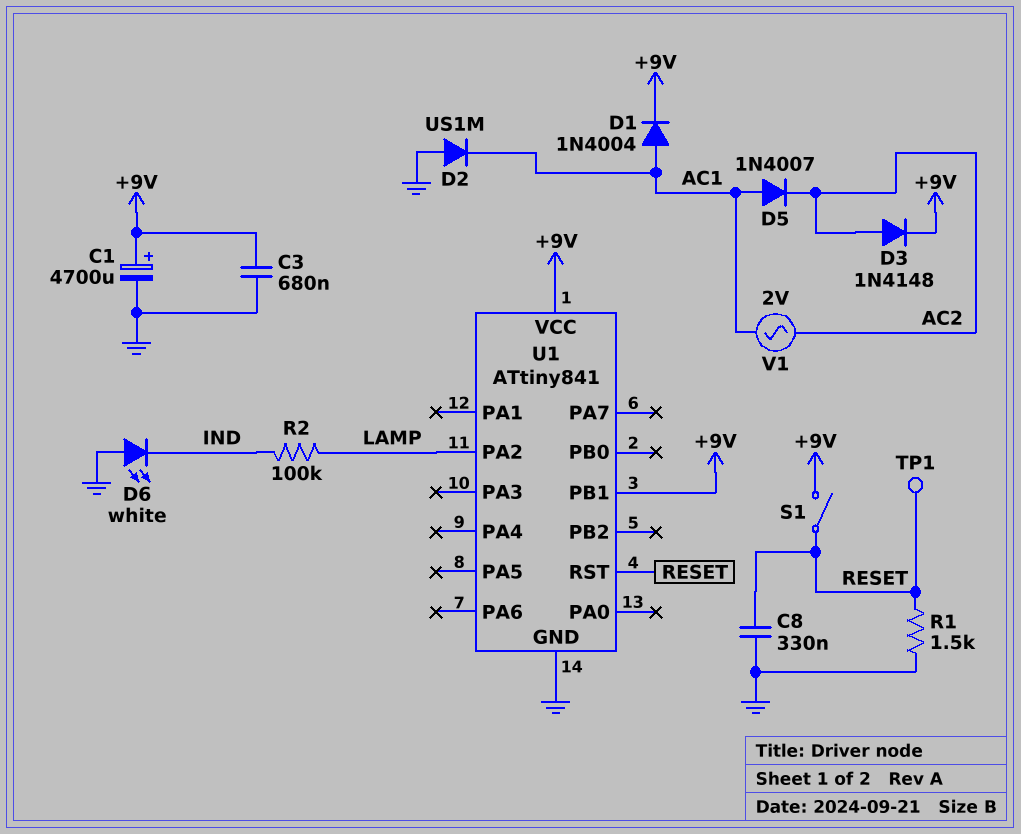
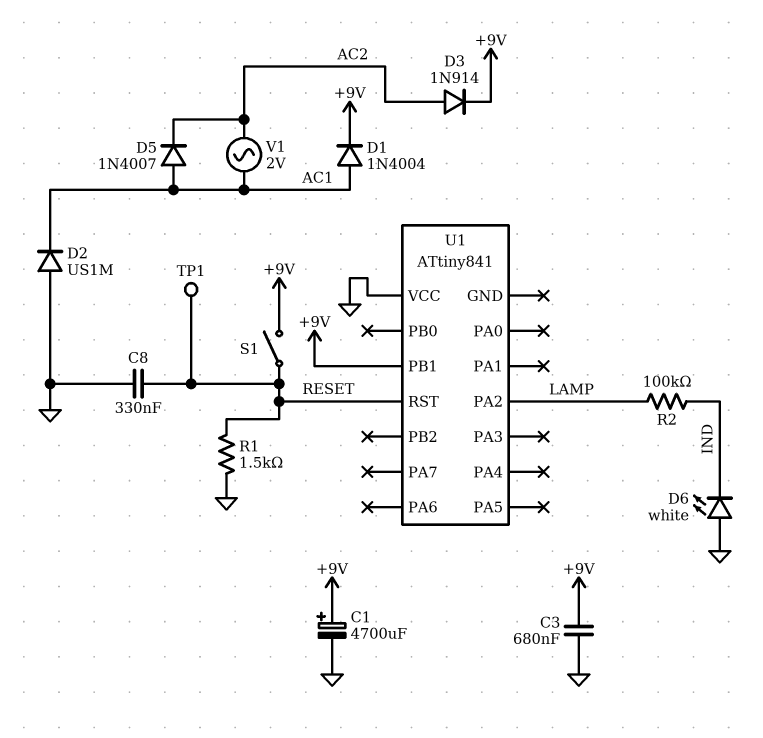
D3: diode 1N4148 (A AC2, K +9V) -> diode 1N914 (A AC2, K +9V)
U1 pin GND: GND -> none
U1 pin VCC: +9V -> GND

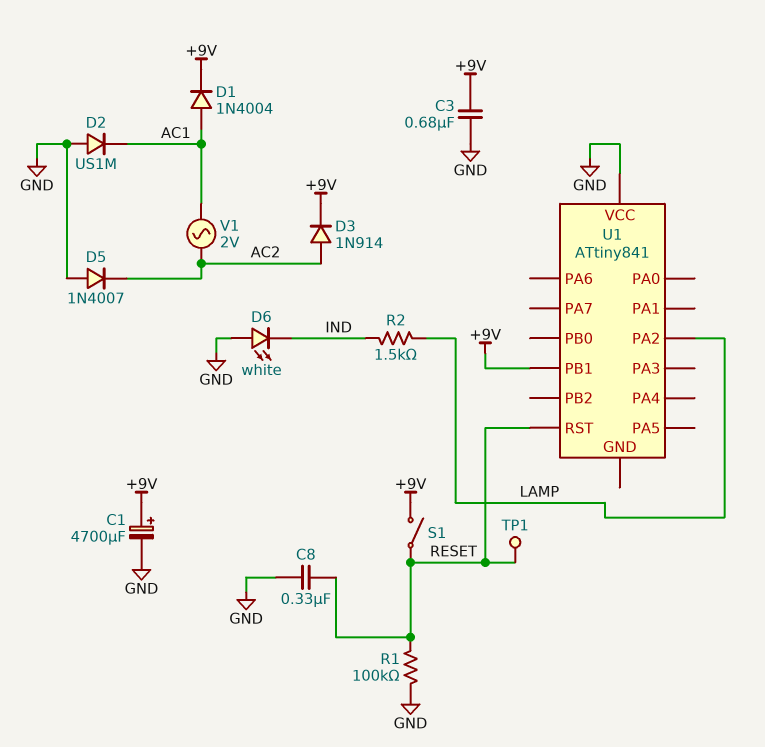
D5: diode 1N4007 (A AC1, K AC2) -> diode 1N4007 (A GND, K AC2)
R1: 1.5k (GND, RESET) -> 100k (GND, RESET)
R2: 100k (IND, LAMP) -> 1.5k (IND, LAMP)

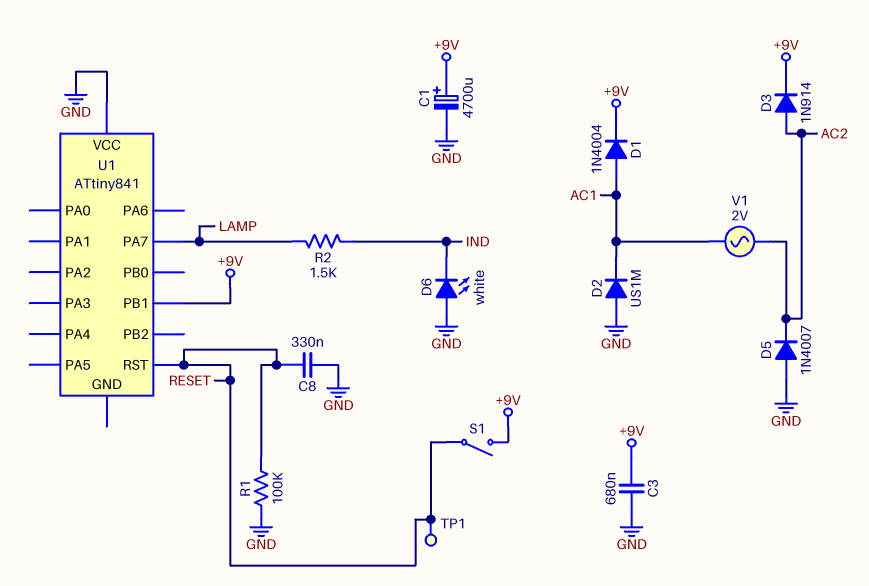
U1 pin PA2: LAMP -> none
U1 pin PA7: none -> LAMP

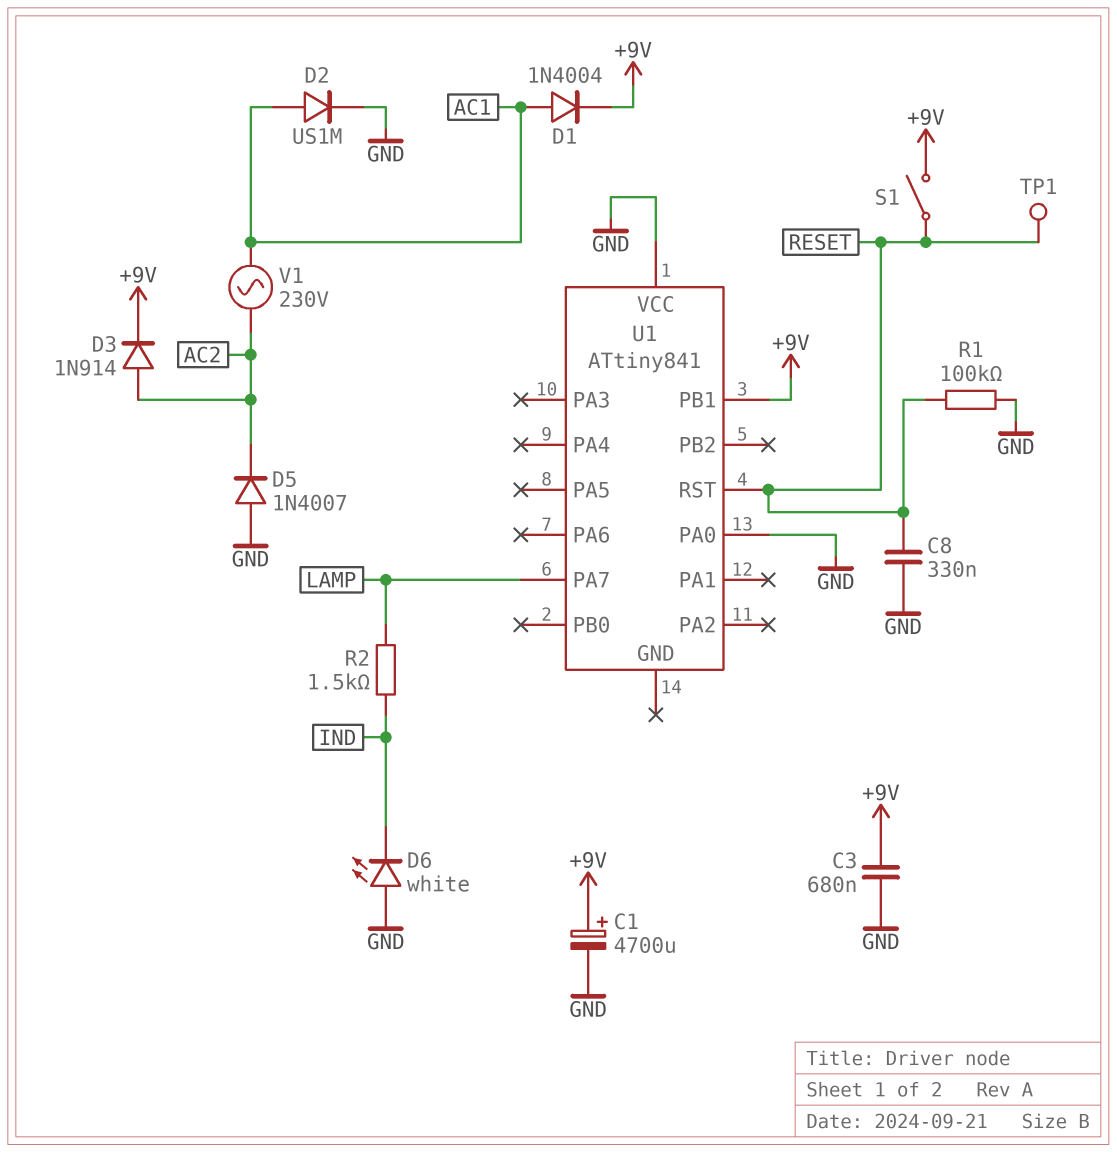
D2: diode US1M (A GND, K AC1) -> diode US1M (A AC1, K GND)
U1 pin PA0: none -> GND
V1: AC 2V (AC1, AC2) -> AC 230V (AC1, AC2)

